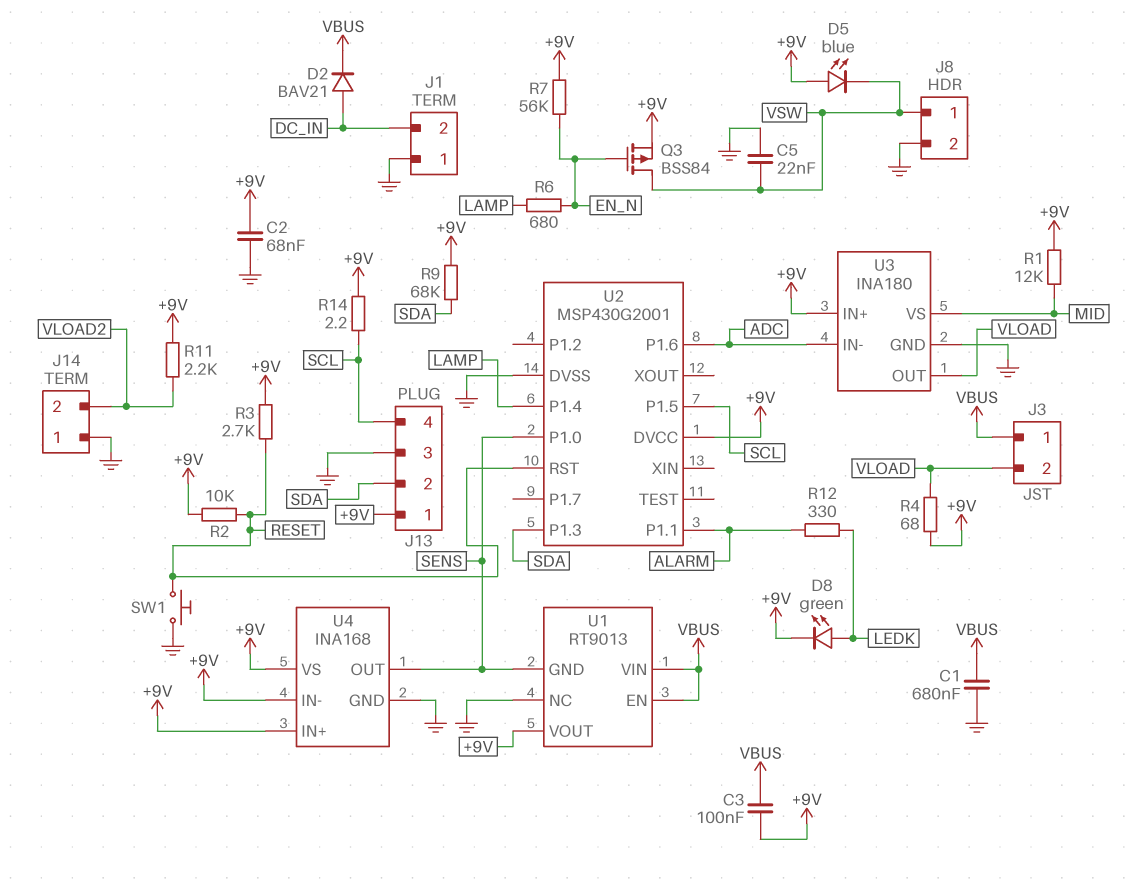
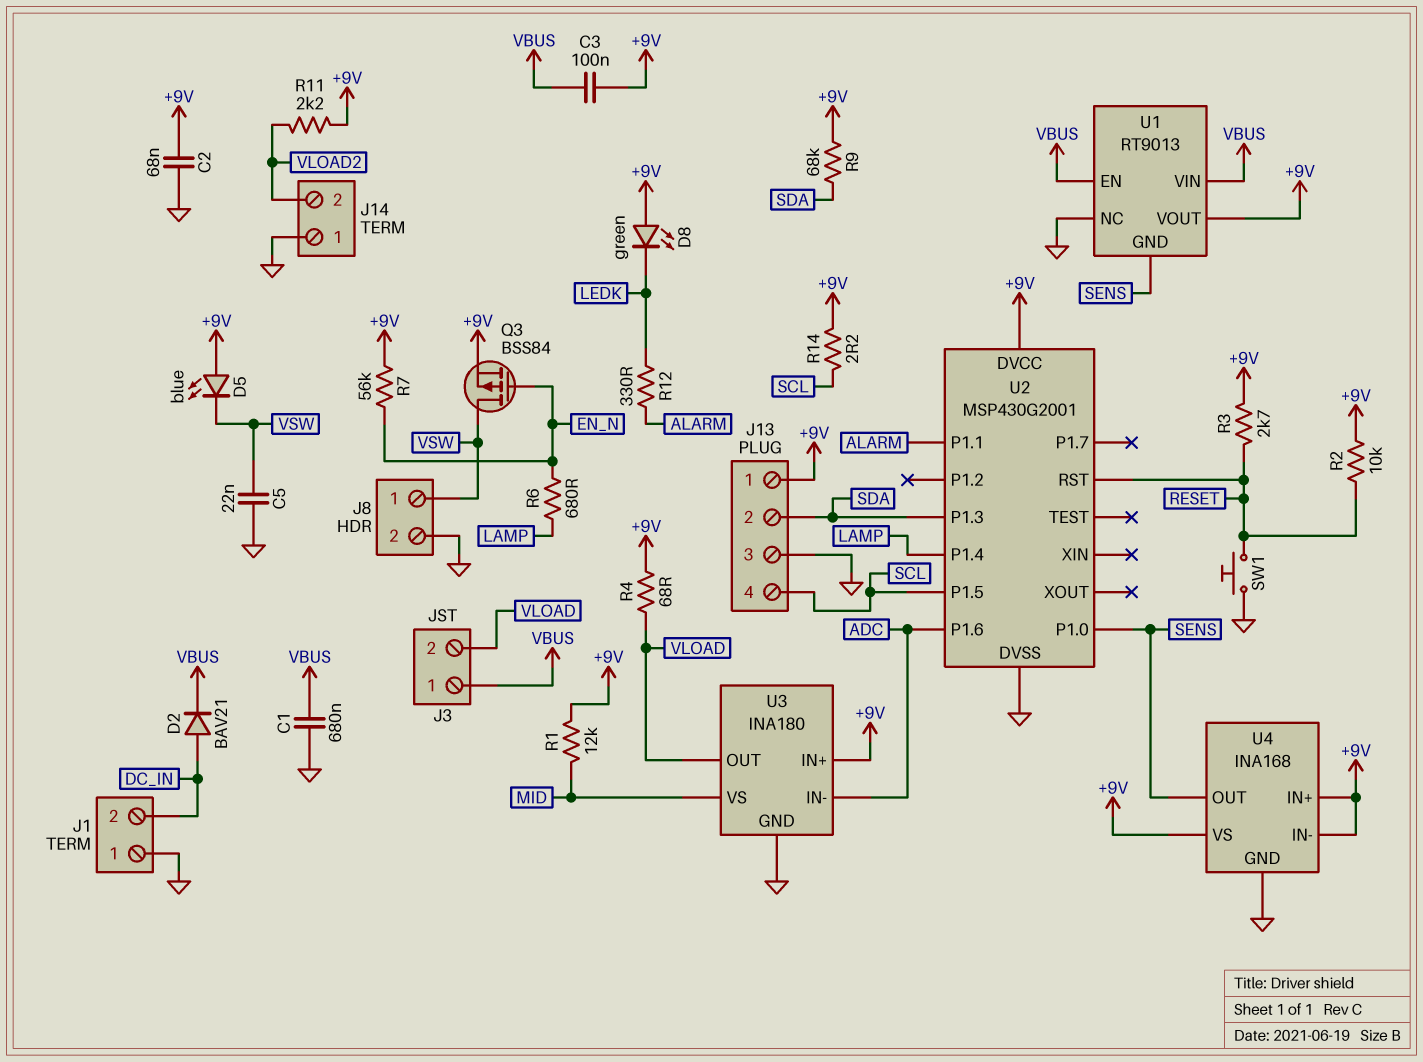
D8: LED green (A LEDK, K +9V) -> LED green (A +9V, K LEDK)

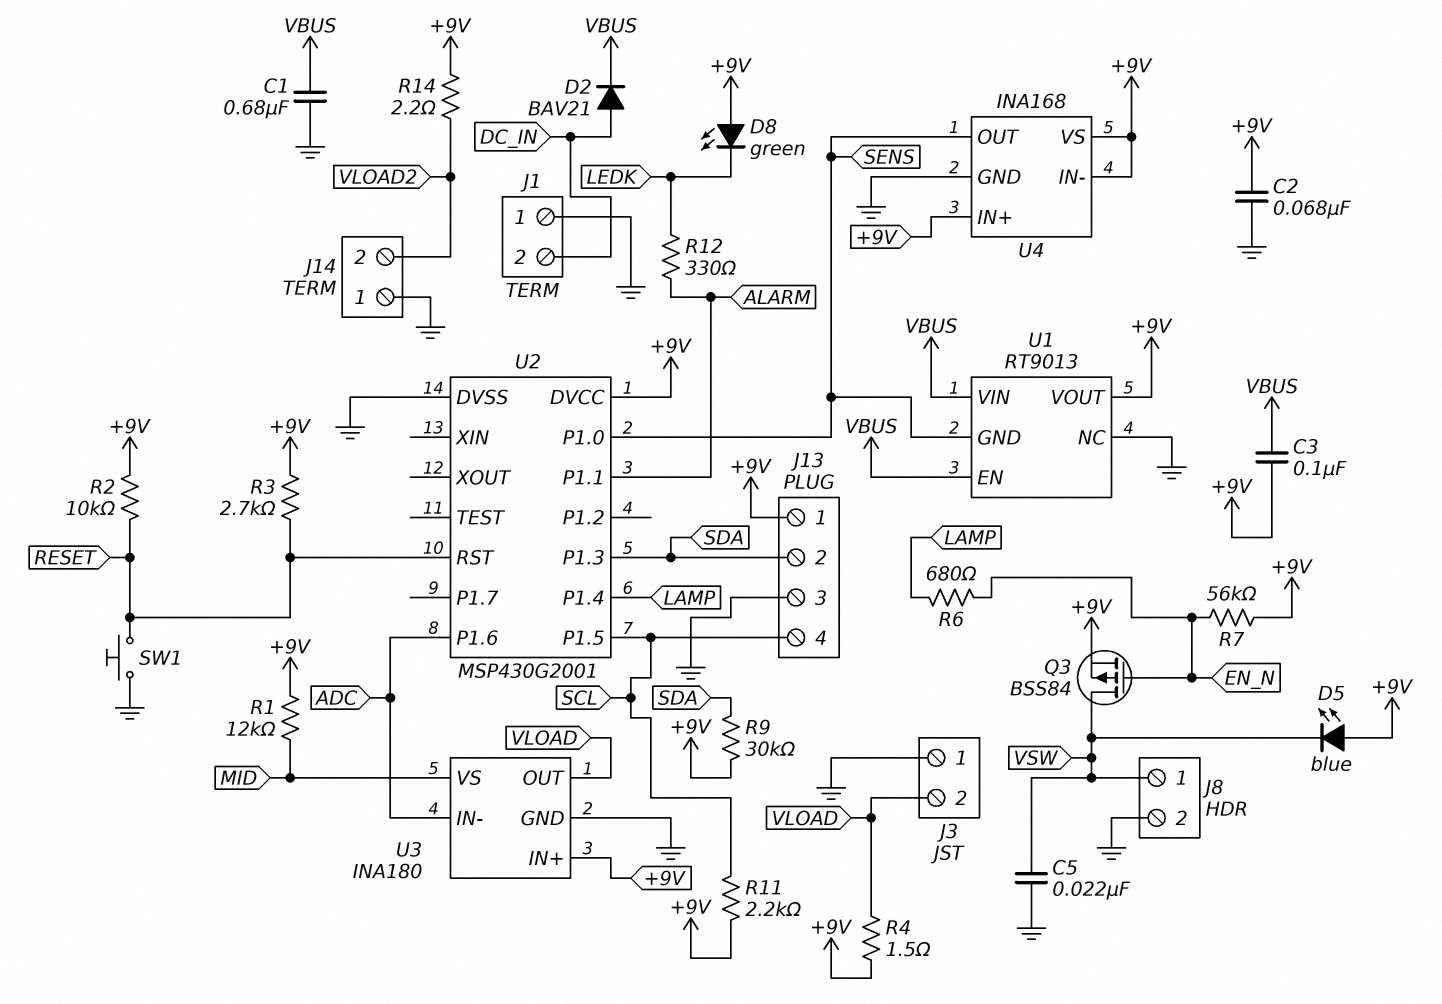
J3 pin 1: VBUS -> GND
R4: 68 (+9V, VLOAD) -> 1.5 (+9V, VLOAD)
R9: 68k (+9V, SDA) -> 30k (+9V, SDA)
R11: 2.2k (+9V, VLOAD2) -> 2.2k (+9V, SCL)
R14: 2.2 (+9V, SCL) -> 2.2 (+9V, VLOAD2)

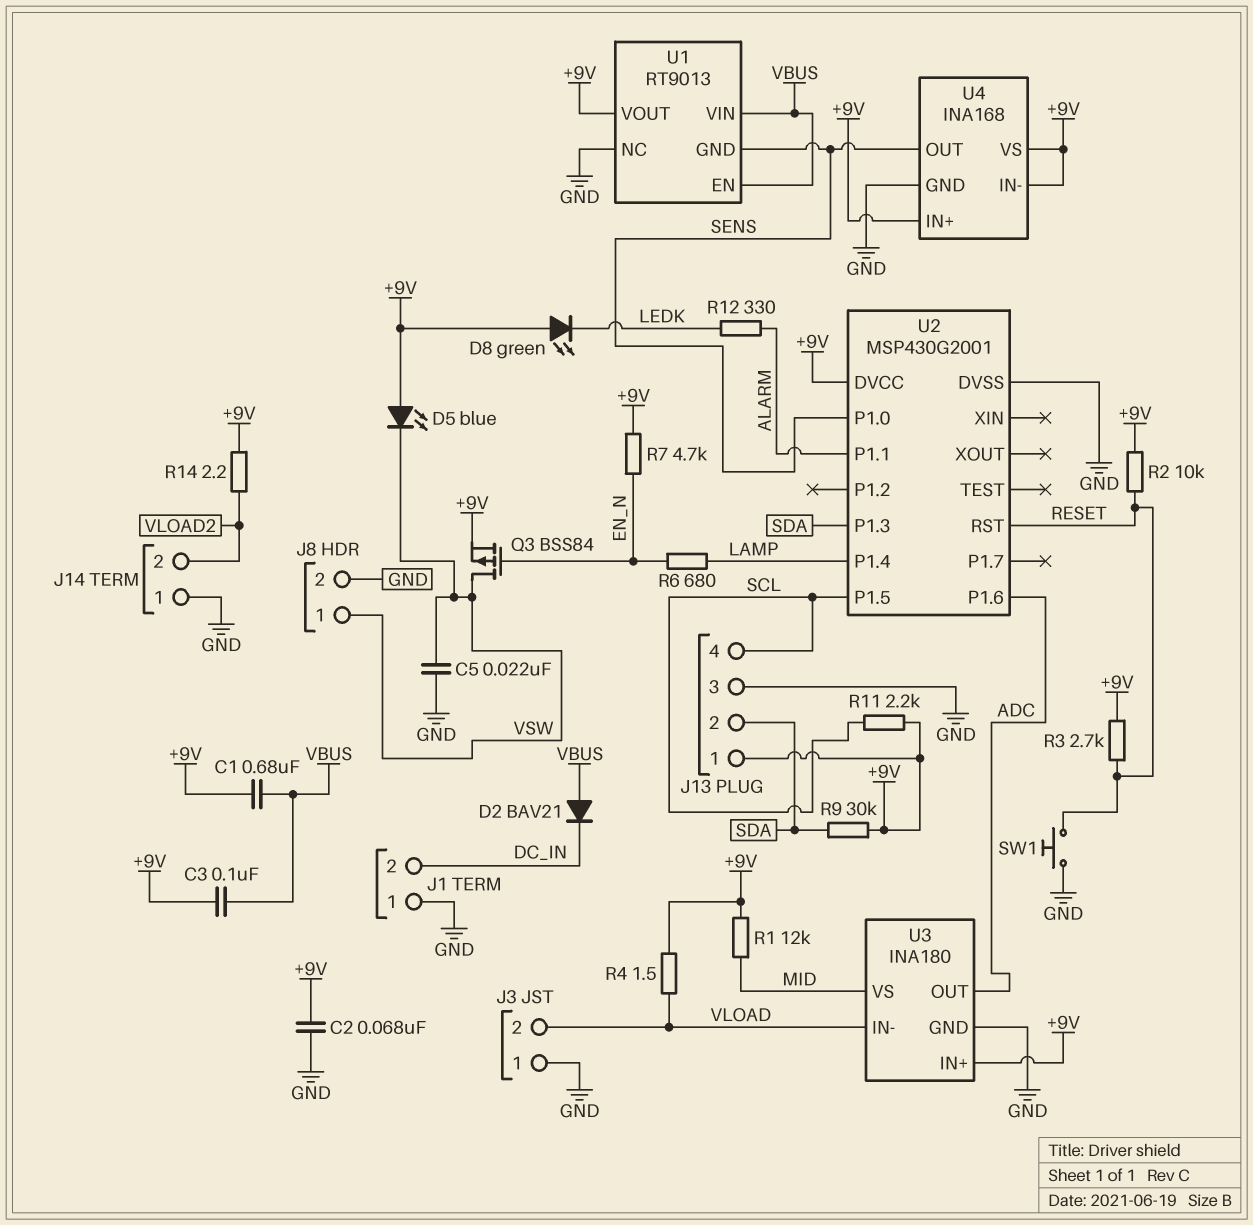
C1: 680nF (GND, VBUS) -> 680nF (+9V, VBUS)
D2: diode BAV21 (A DC_IN, K VBUS) -> diode BAV21 (A VBUS, K DC_IN)
R7: 56k (+9V, EN_N) -> 4.7k (+9V, EN_N)
U3 pin IN-: ADC -> VLOAD
U3 pin OUT: VLOAD -> ADC

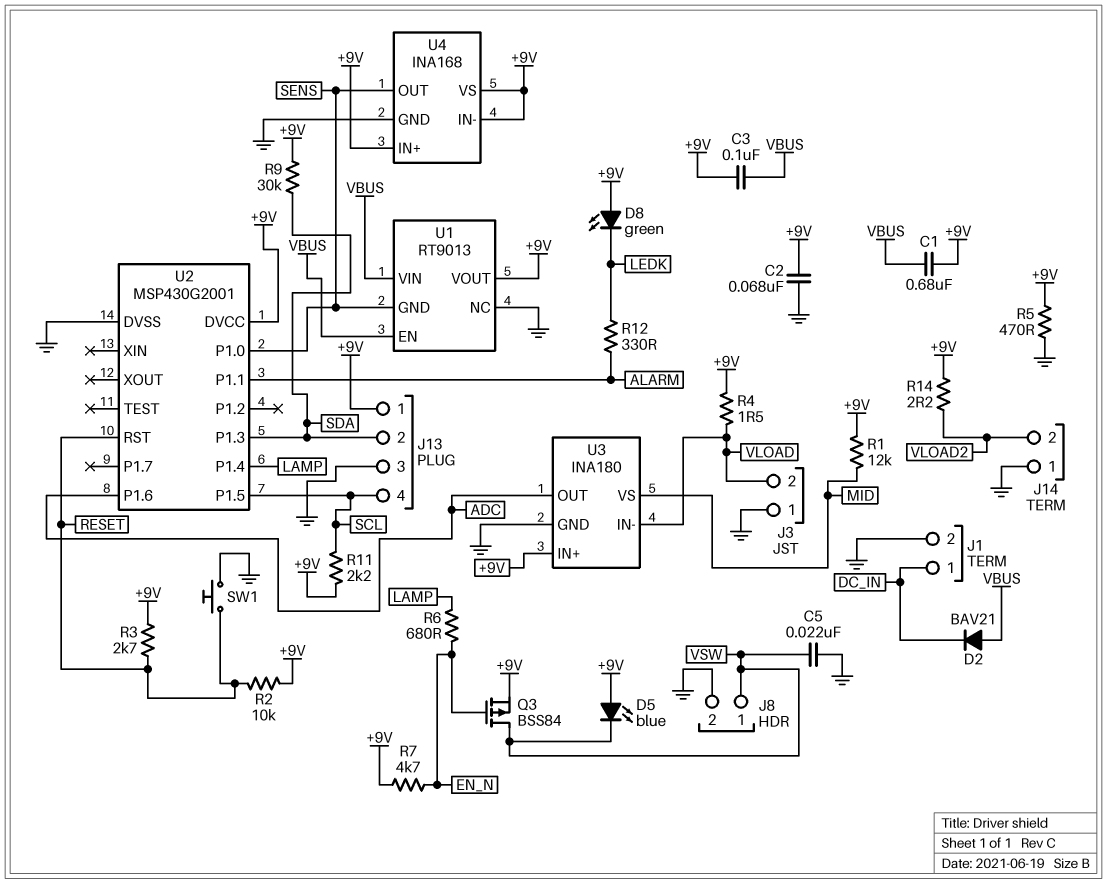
J1 pin 1: GND -> DC_IN
J1 pin 2: DC_IN -> GND
R5: none -> 470 (+9V, GND)

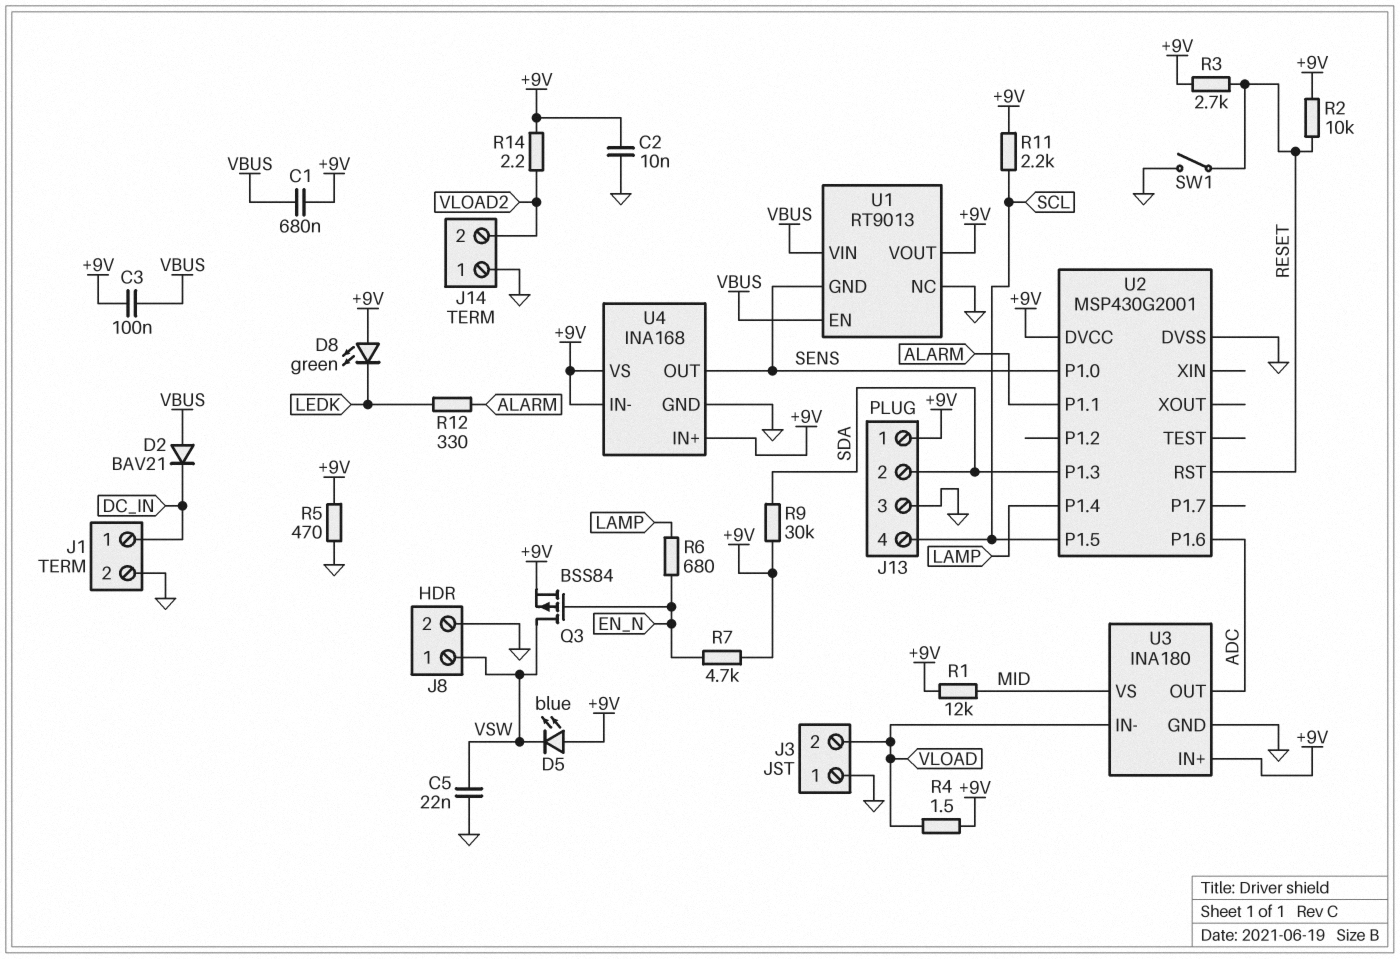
C2: 68nF (+9V, GND) -> 10nF (+9V, GND)
SW1: button (GND, RESET) -> switch (GND, RESET)

